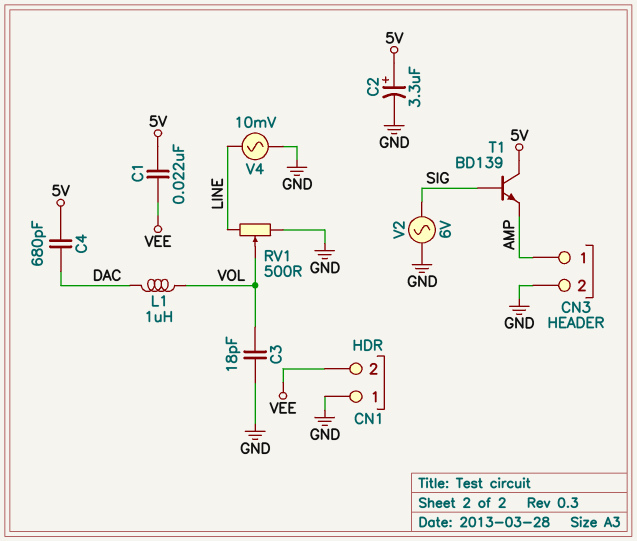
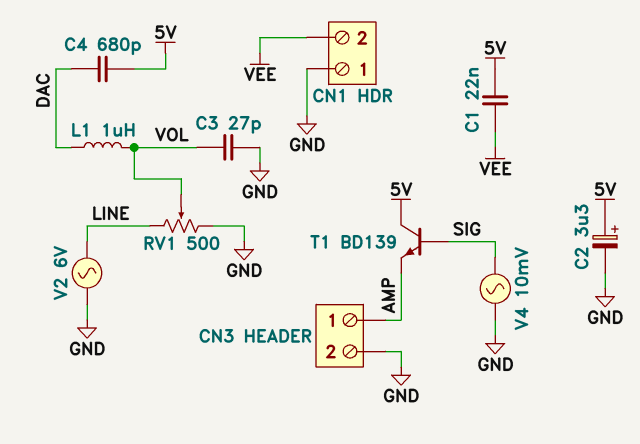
C3: 18pF (GND, VOL) -> 27pF (GND, VOL)
V2: AC 6V (GND, SIG) -> AC 6V (GND, LINE)
V4: AC 10mV (GND, LINE) -> AC 10mV (GND, SIG)

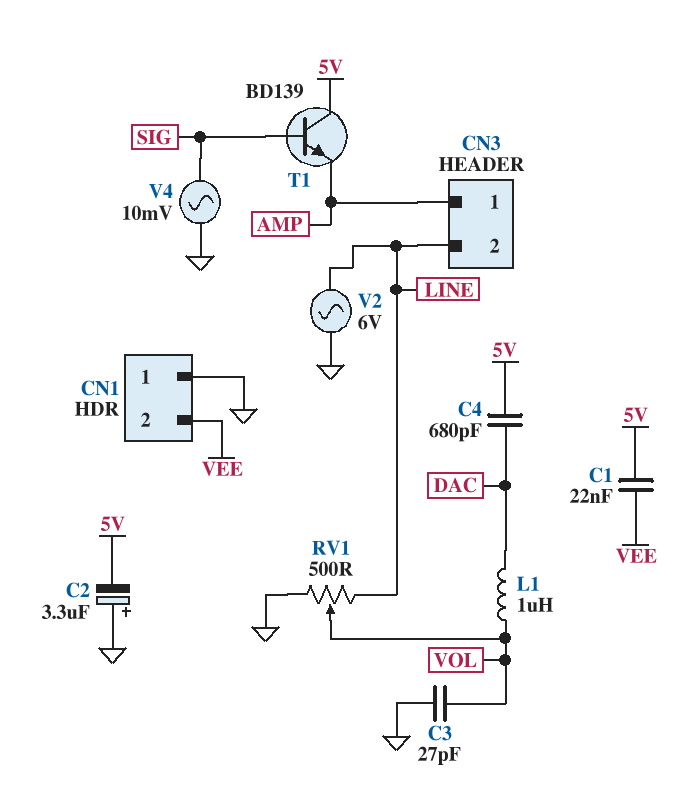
C2: 3.3uF (plus 5V, minus GND) -> 3.3uF (plus GND, minus 5V)
CN3 pin 2: GND -> LINE

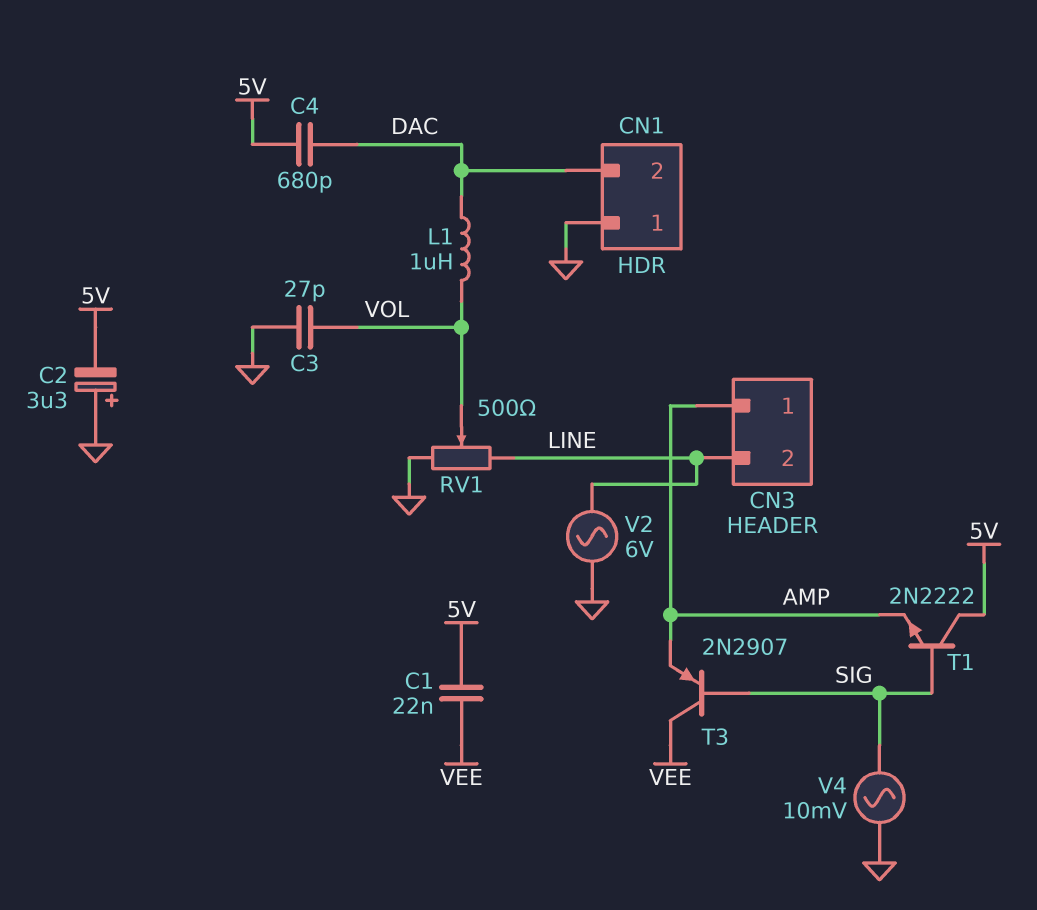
CN1 pin 2: VEE -> DAC
T1: NPN BD139 (B SIG, C 5V, E AMP) -> NPN 2N2222 (B SIG, C 5V, E AMP)
T3: none -> PNP 2N2907 (B SIG, C VEE, E AMP)

